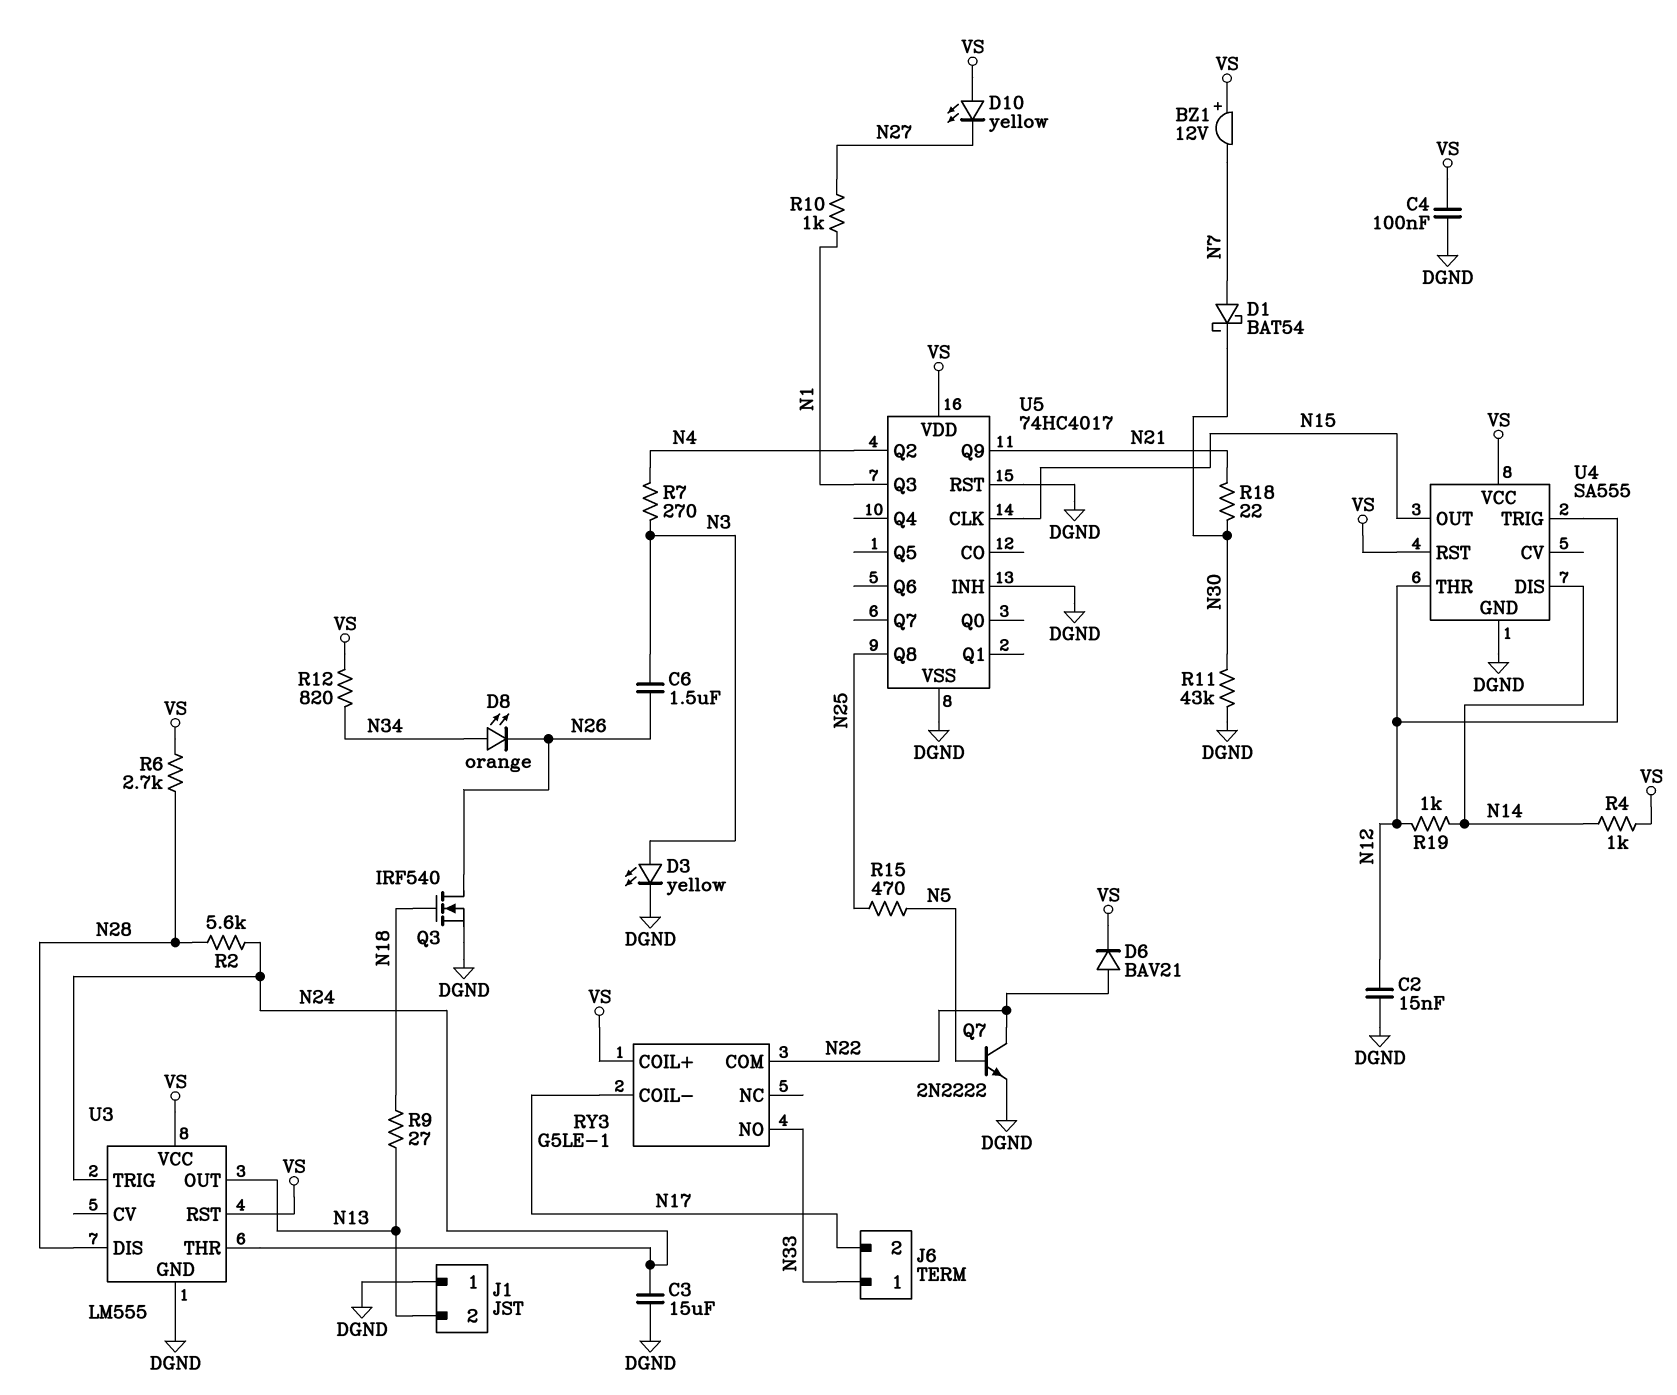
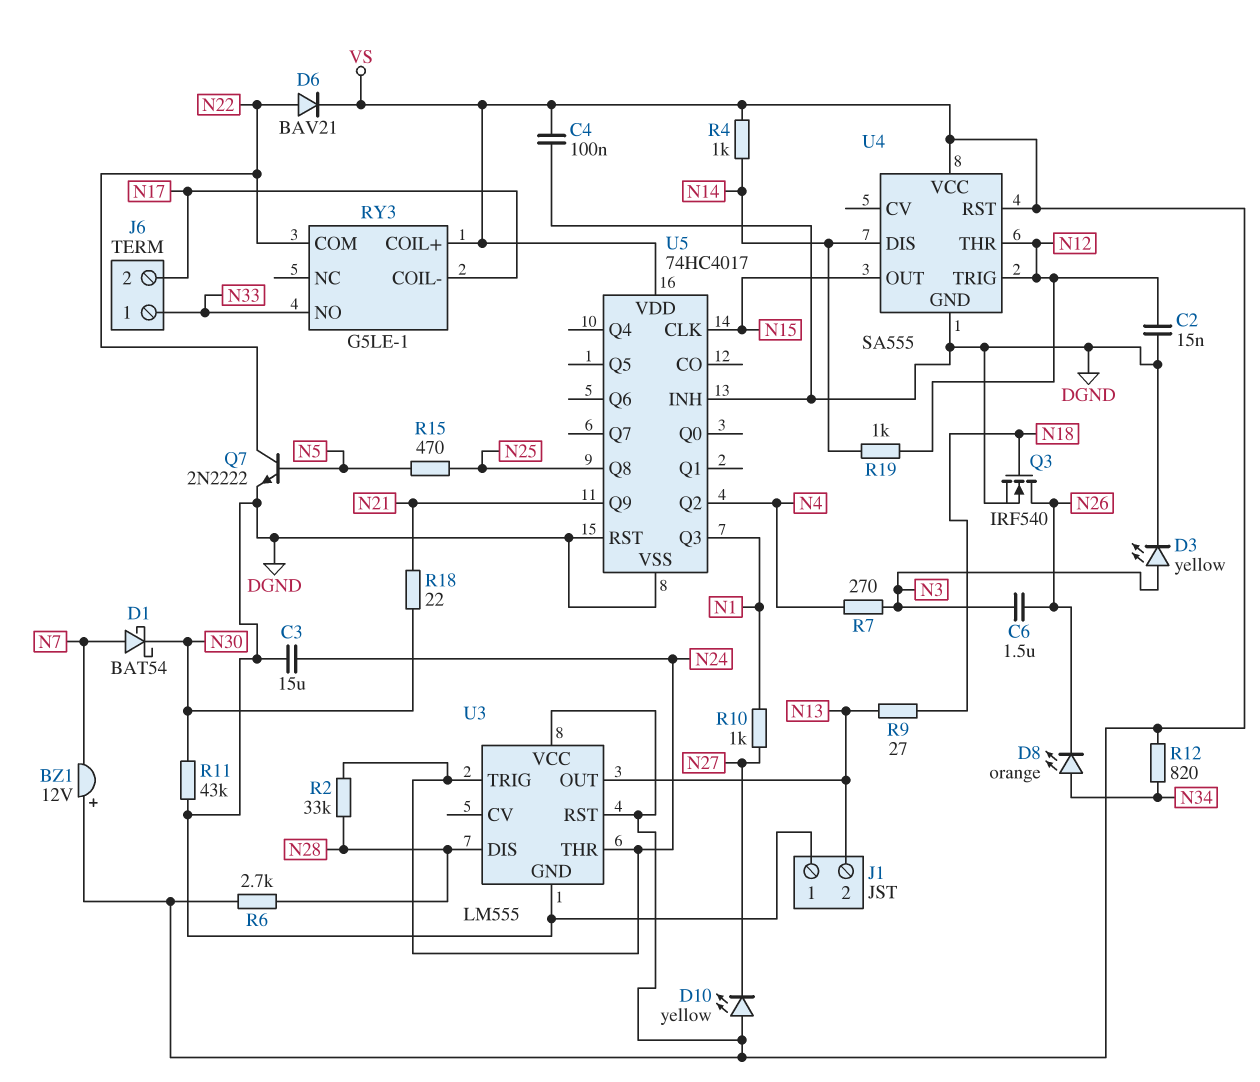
R2: 5.6k (N24, N28) -> 33k (N24, N28)

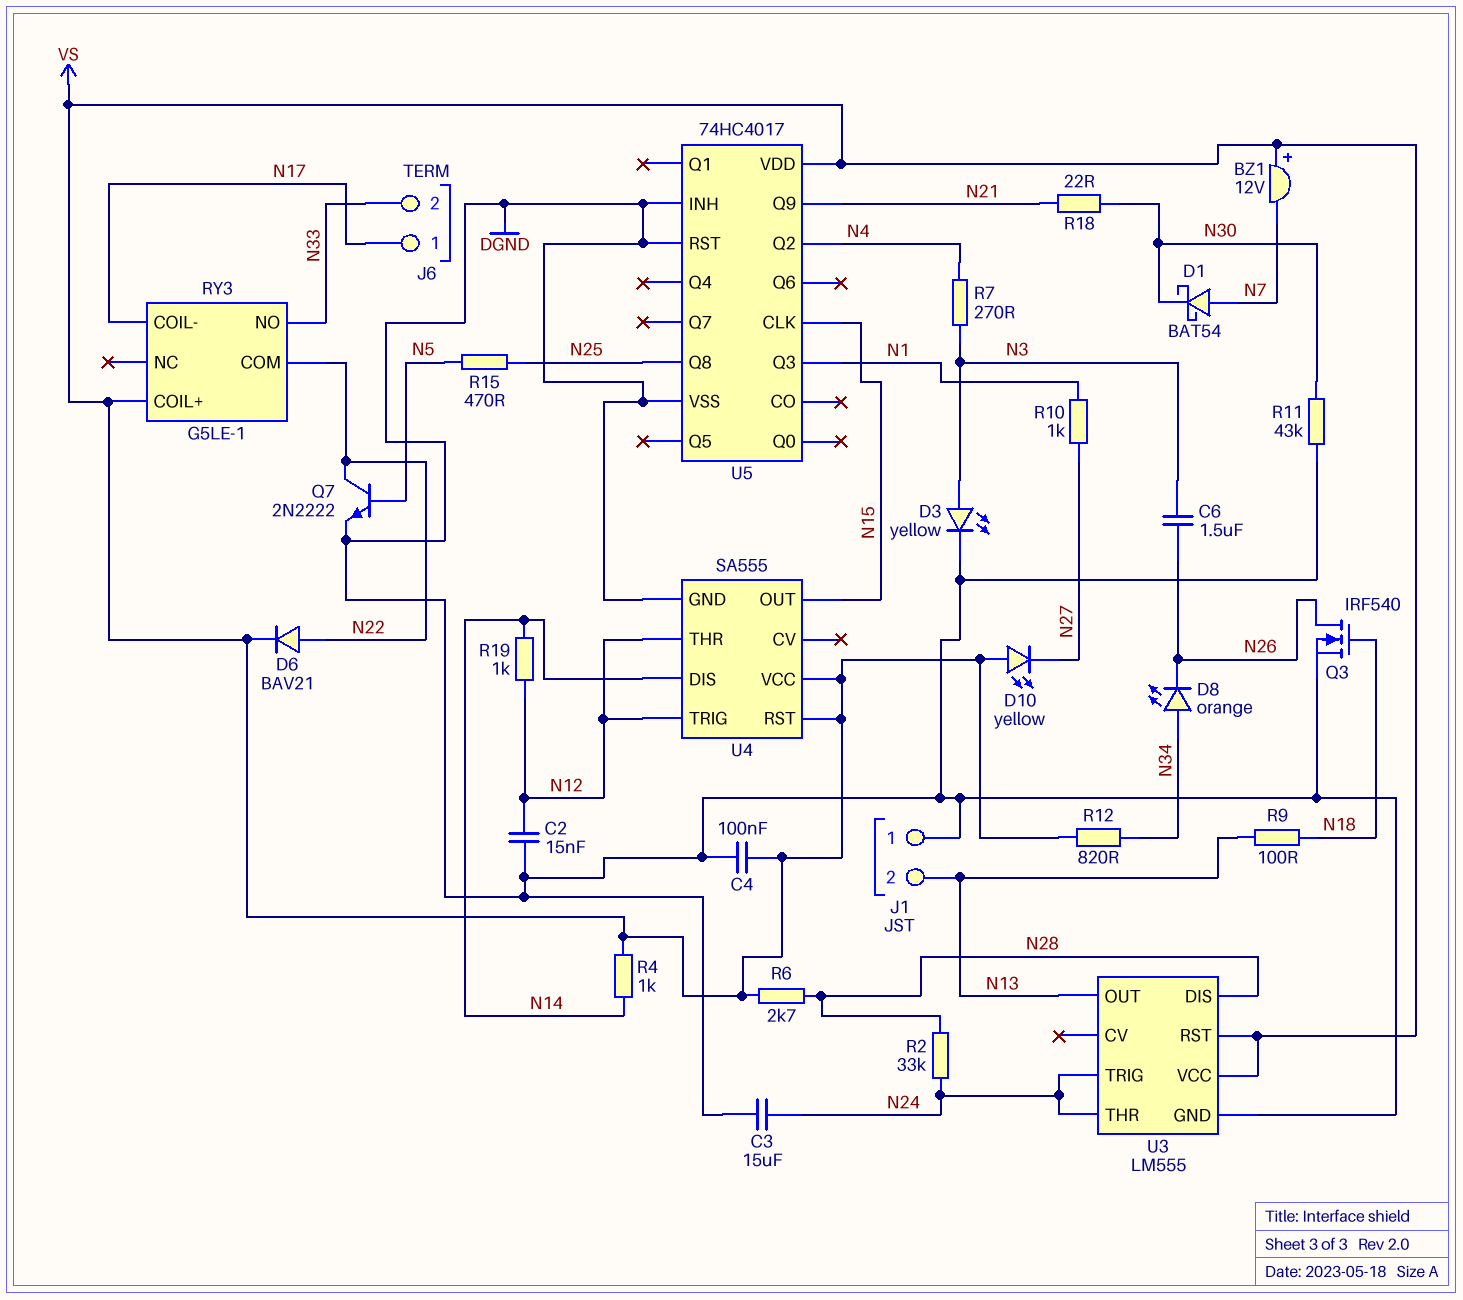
J6 pin 1: N33 -> N17
J6 pin 2: N17 -> N33
R9: 27 (N13, N18) -> 100 (N13, N18)

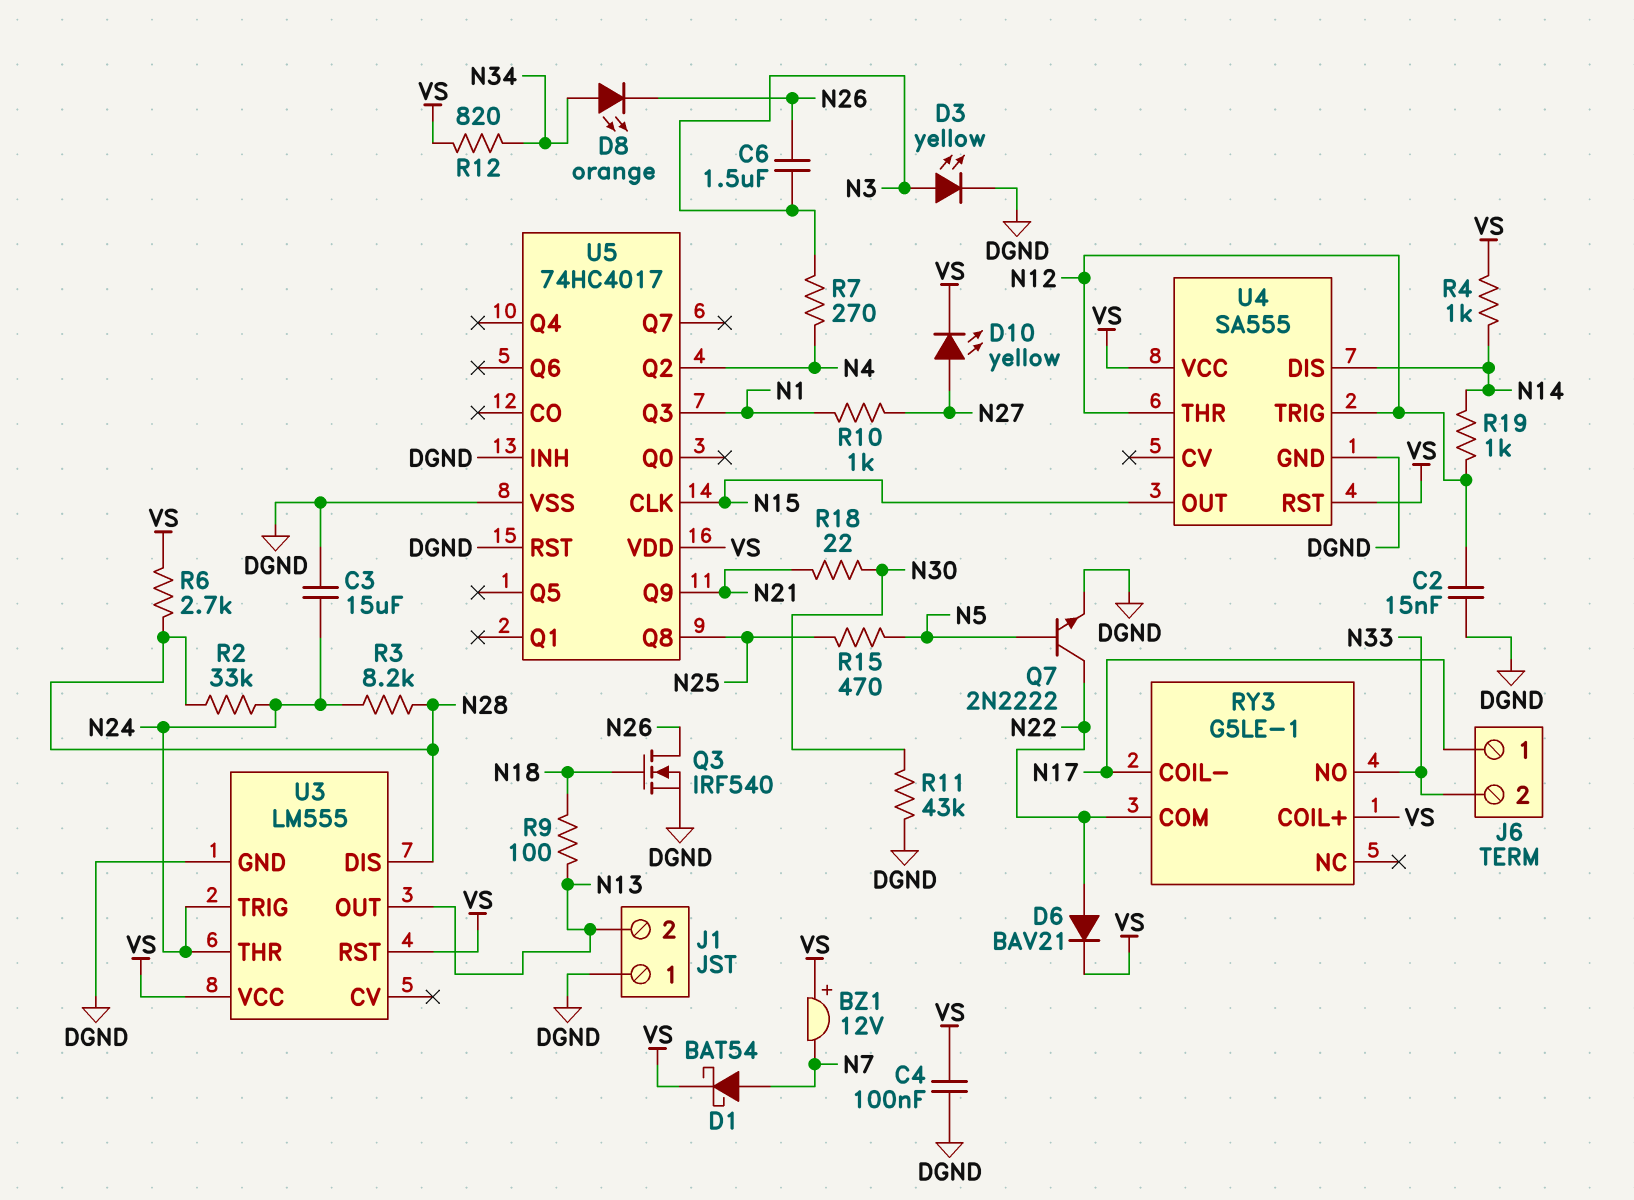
D1: schottky BAT54 (A N7, K N30) -> schottky BAT54 (A N7, K VS)
D10: LED yellow (A VS, K N27) -> LED yellow (A N27, K VS)
R3: none -> 8.2k (N24, N28)

